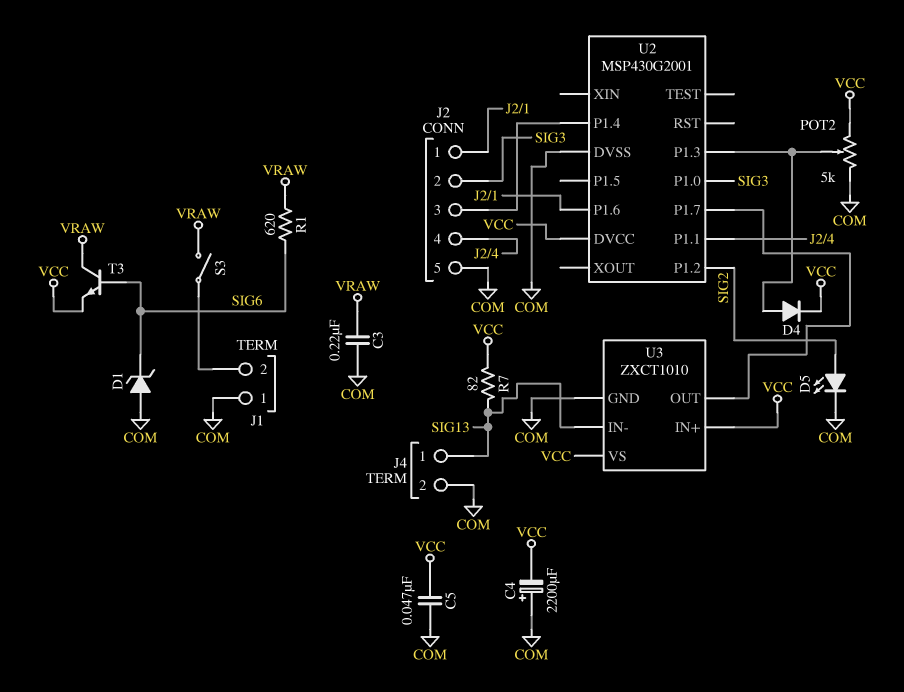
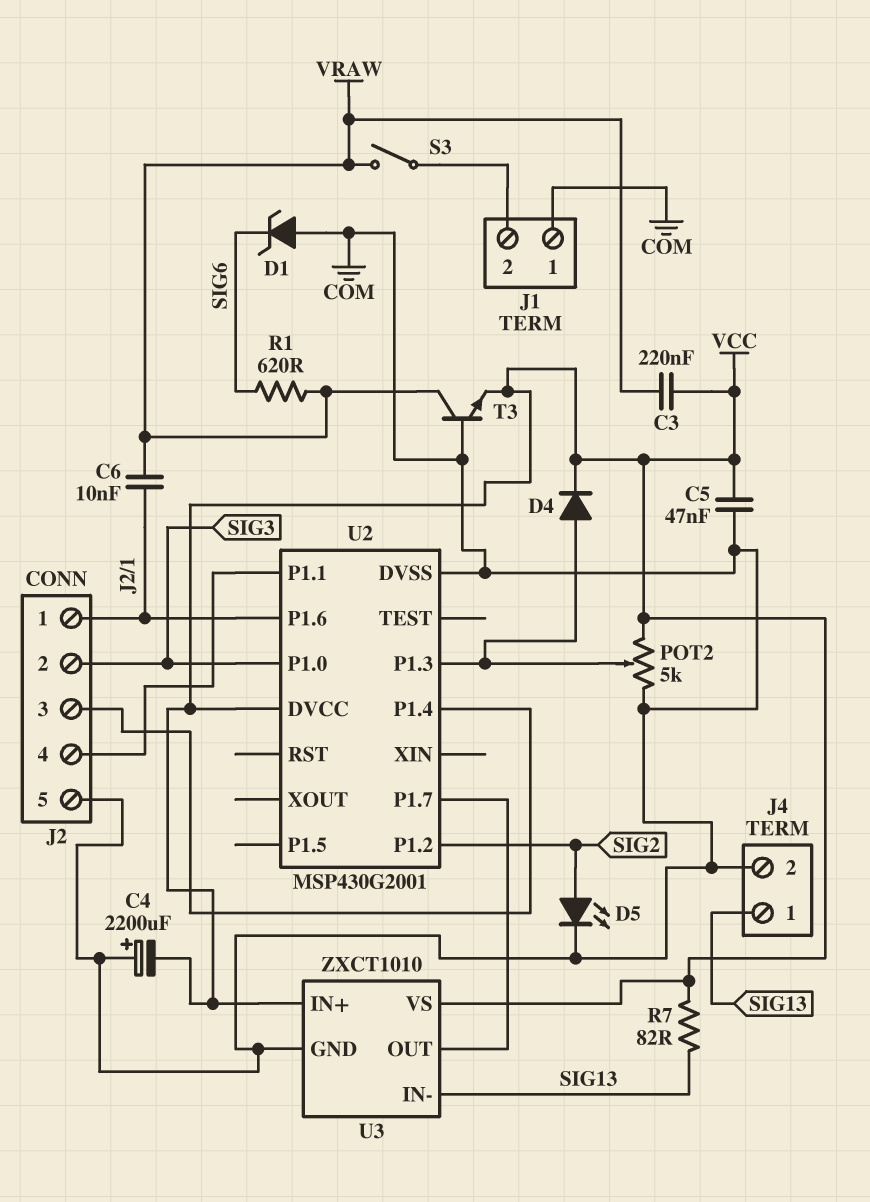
C3: 220nF (COM, VRAW) -> 220nF (VCC, VRAW)
C6: none -> 10nF (J2/1, VRAW)
T3: NPN (B SIG6, C VRAW, E VCC) -> NPN (B COM, C VRAW, E VCC)

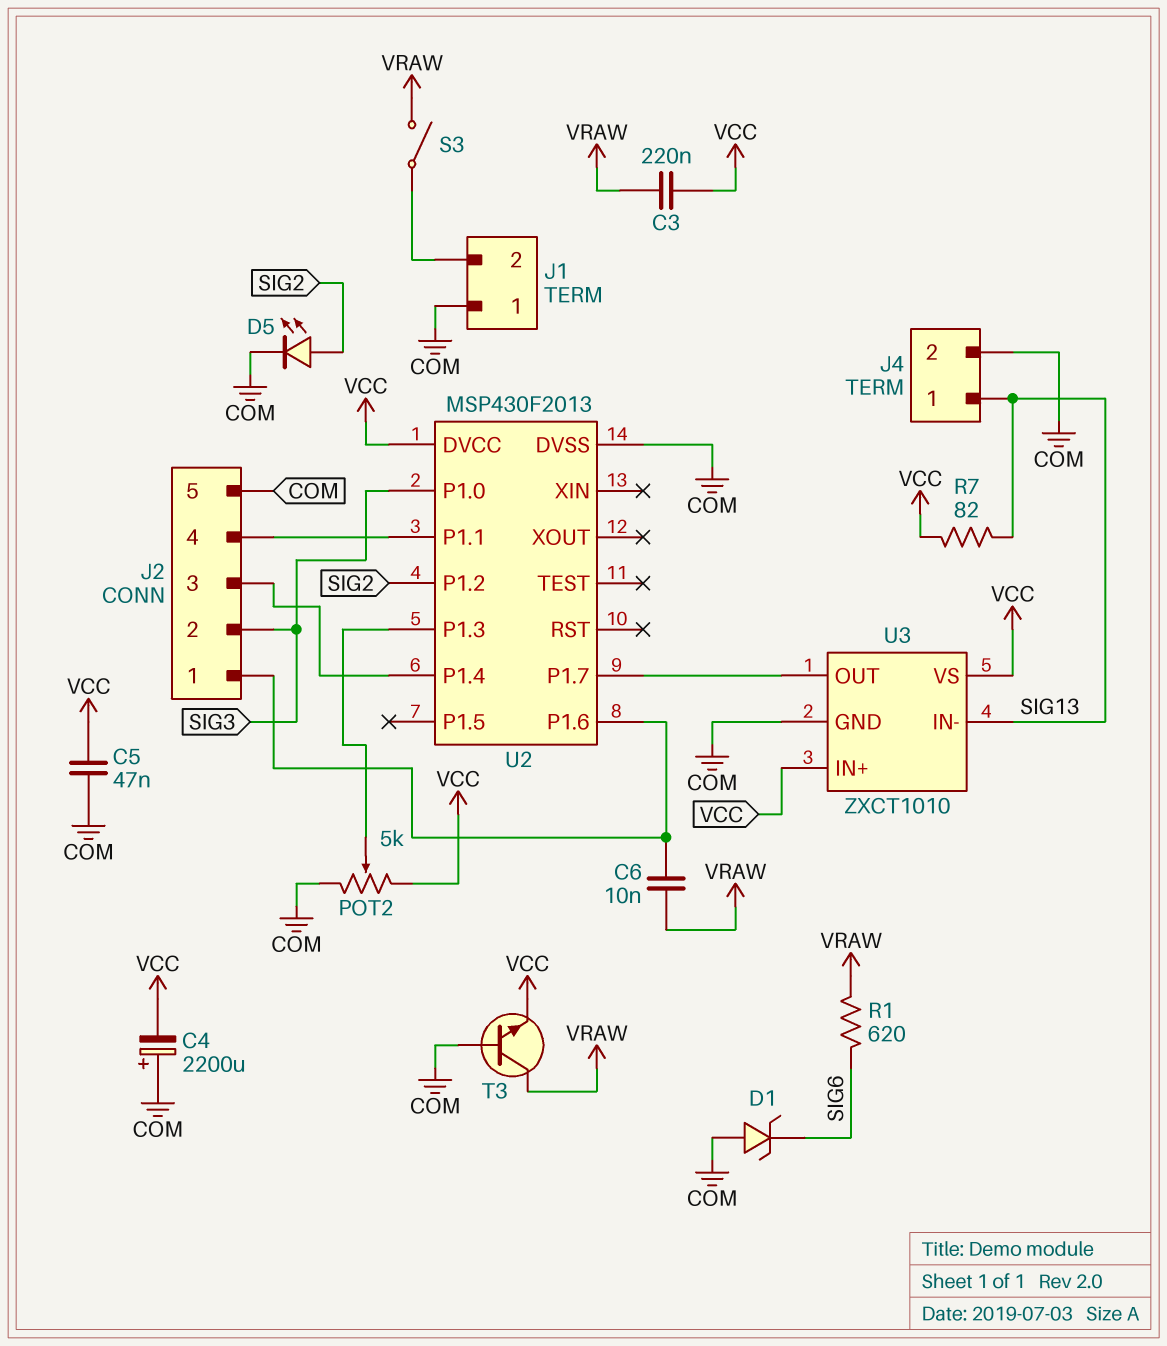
D4: diode (A U2/P1.3, K VCC) -> none
U2: MSP430G2001 -> MSP430F2013

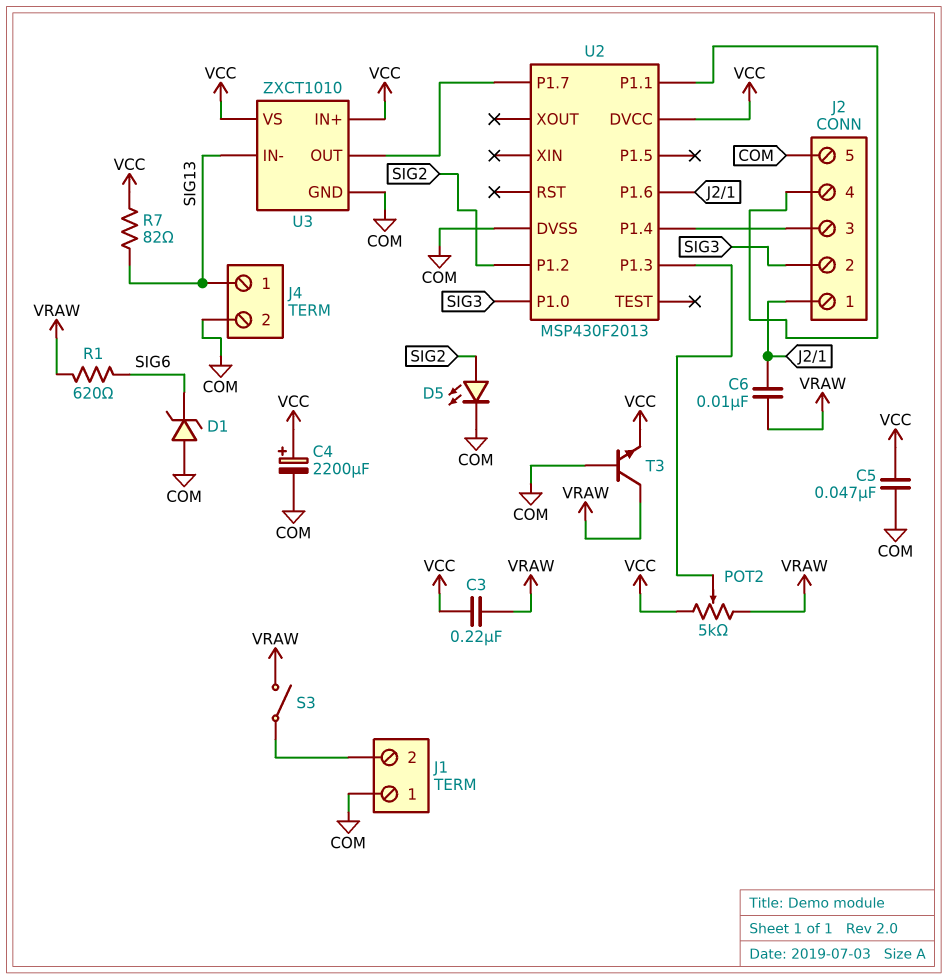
C4: 2200uF (plus COM, minus VCC) -> 2200uF (plus VCC, minus COM)
POT2: 5k (COM, VCC, wiper U2/P1.3) -> 5k (VCC, VRAW, wiper U2/P1.3)

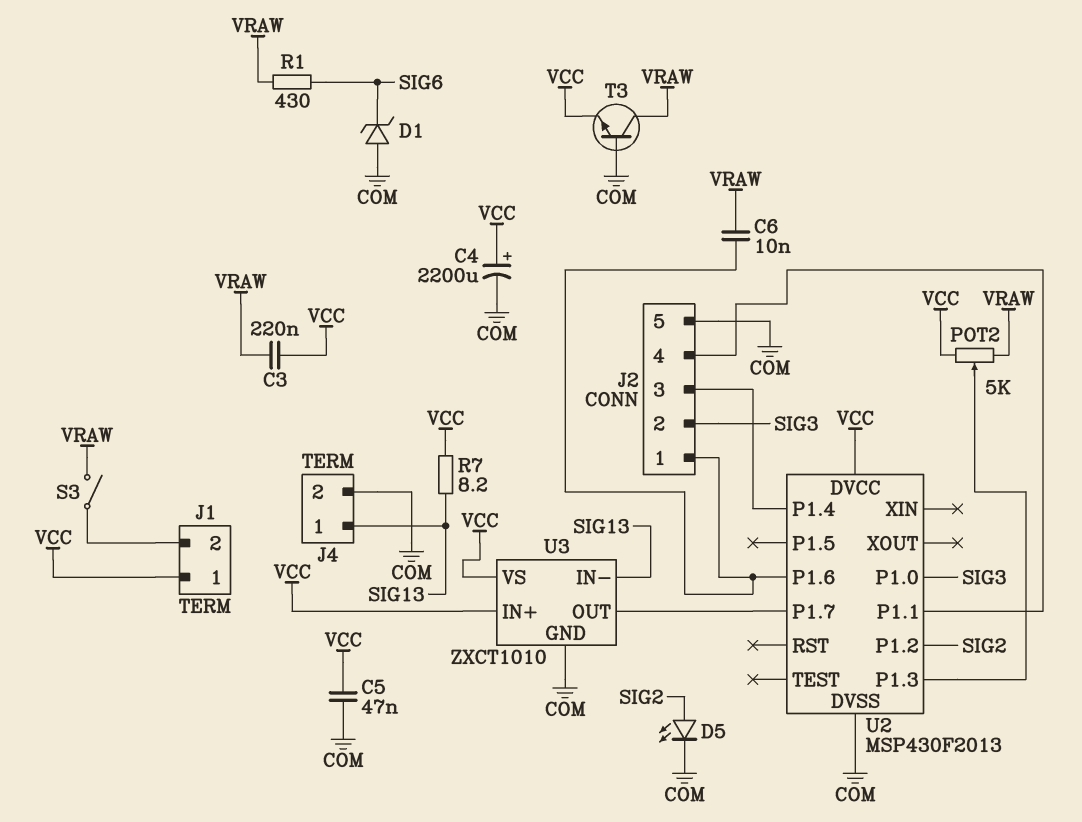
J1 pin 1: COM -> VCC
R1: 620 (SIG6, VRAW) -> 430 (SIG6, VRAW)
R7: 82 (SIG13, VCC) -> 8.2 (SIG13, VCC)

